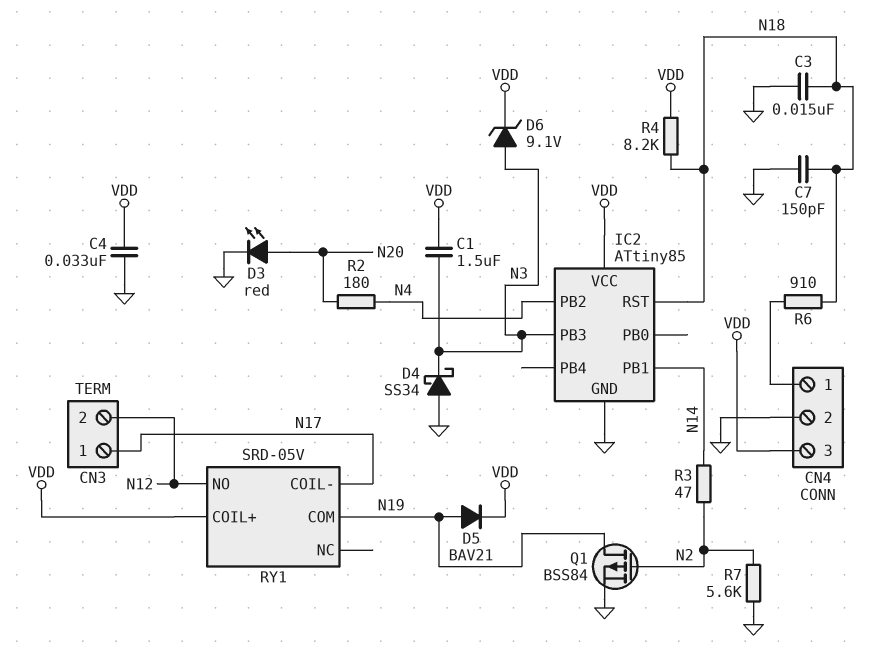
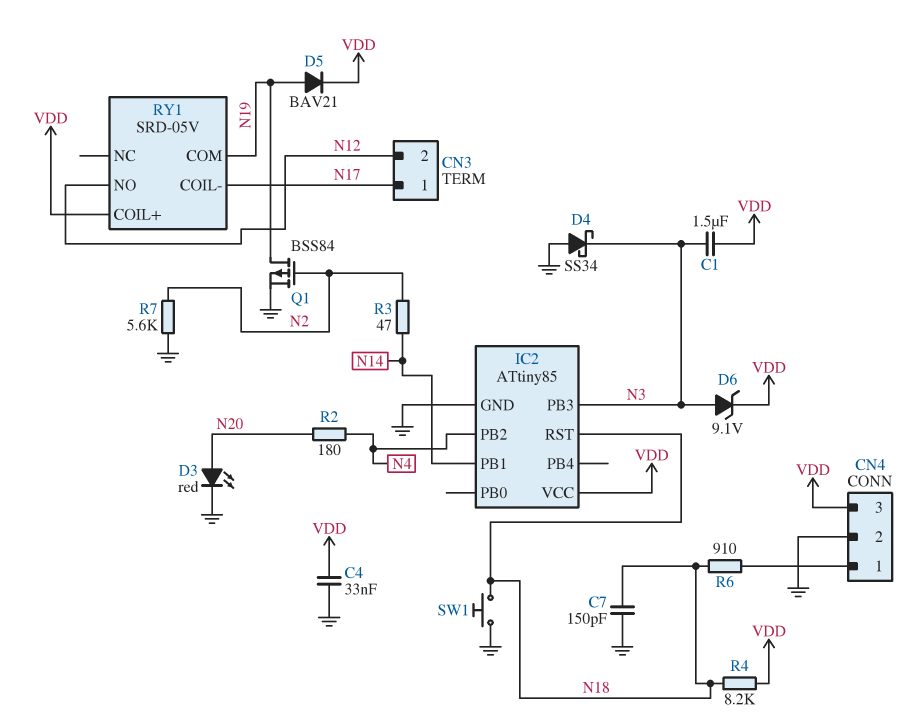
C3: 15nF (GND, N18) -> none
SW1: none -> button (GND, N18)

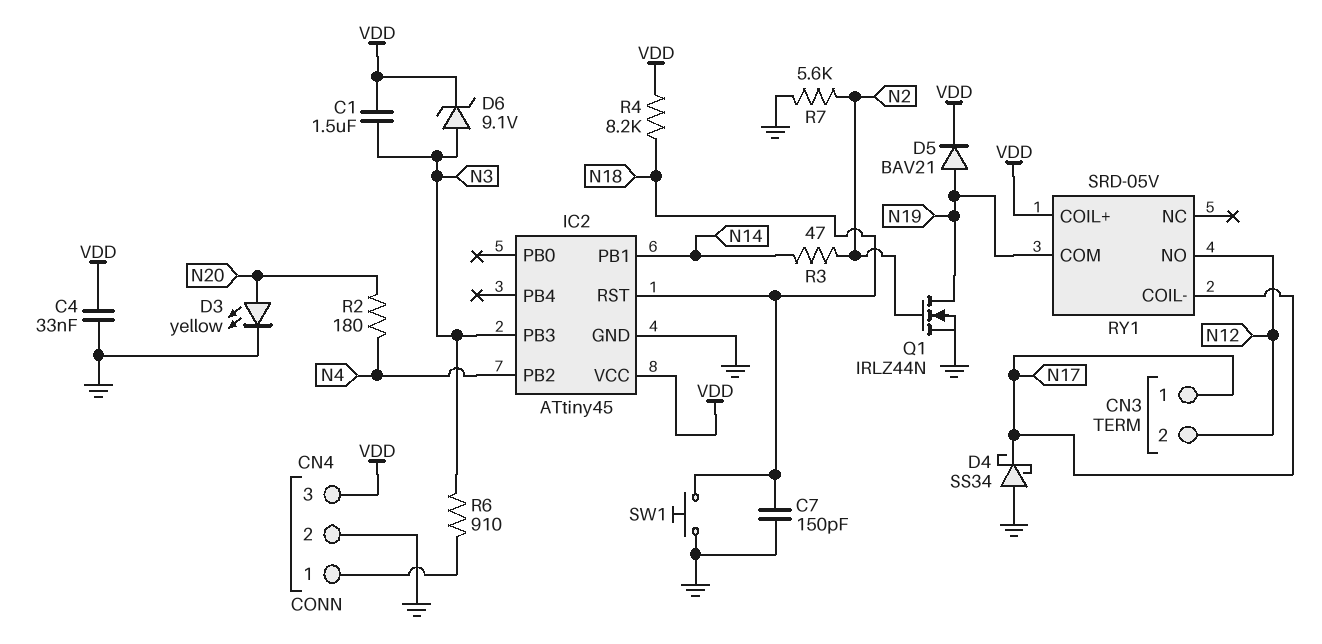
D3: LED red (A N20, K GND) -> LED yellow (A N20, K GND)
D4: schottky SS34 (A GND, K N3) -> schottky SS34 (A GND, K N17)
IC2: ATtiny85 -> ATtiny45
Q1: PMOS BSS84 (G N2, D N19, S GND) -> NMOS IRLZ44N (G N2, D N19, S GND)
R6: 910 (CN4/1, N18) -> 910 (CN4/1, N3)

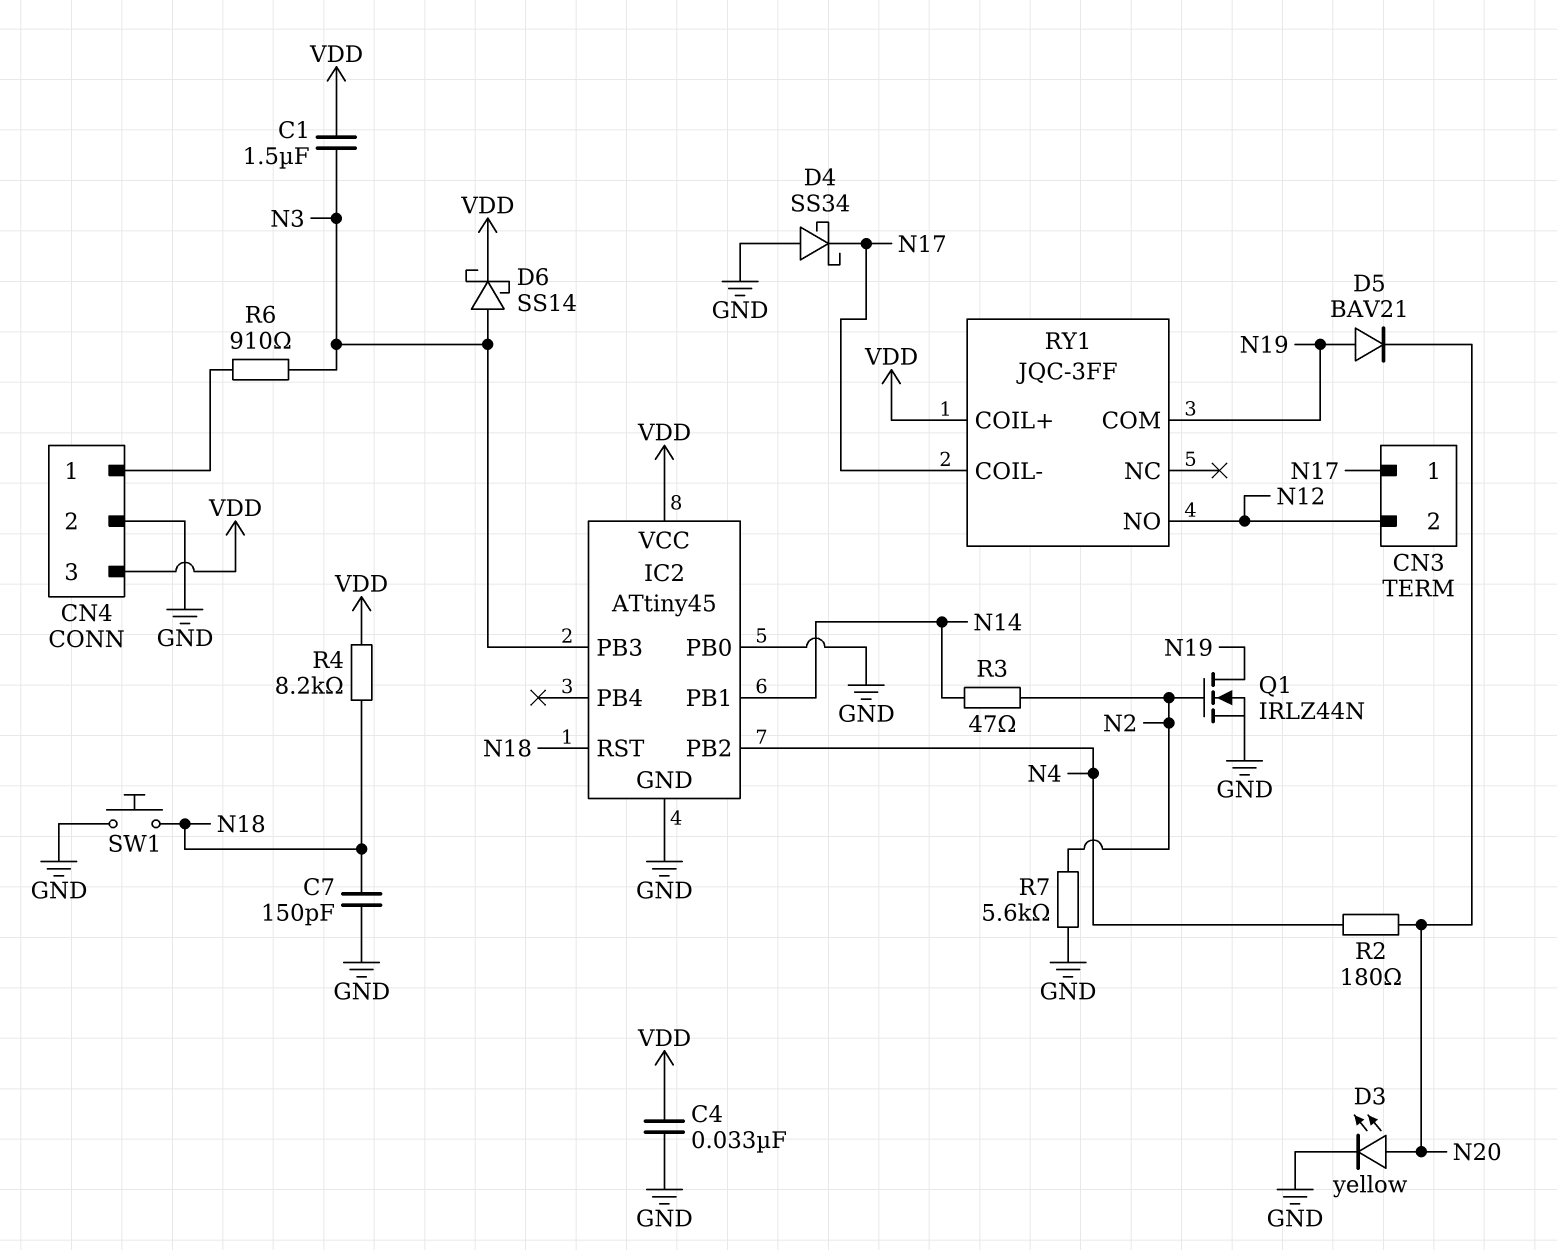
D5: diode BAV21 (A N19, K VDD) -> diode BAV21 (A N19, K N20)
D6: zener 9.1V (A N3, K VDD) -> schottky SS14 (A N3, K VDD)
IC2 pin PB0: none -> GND
RY1: SRD-05V -> JQC-3FF

